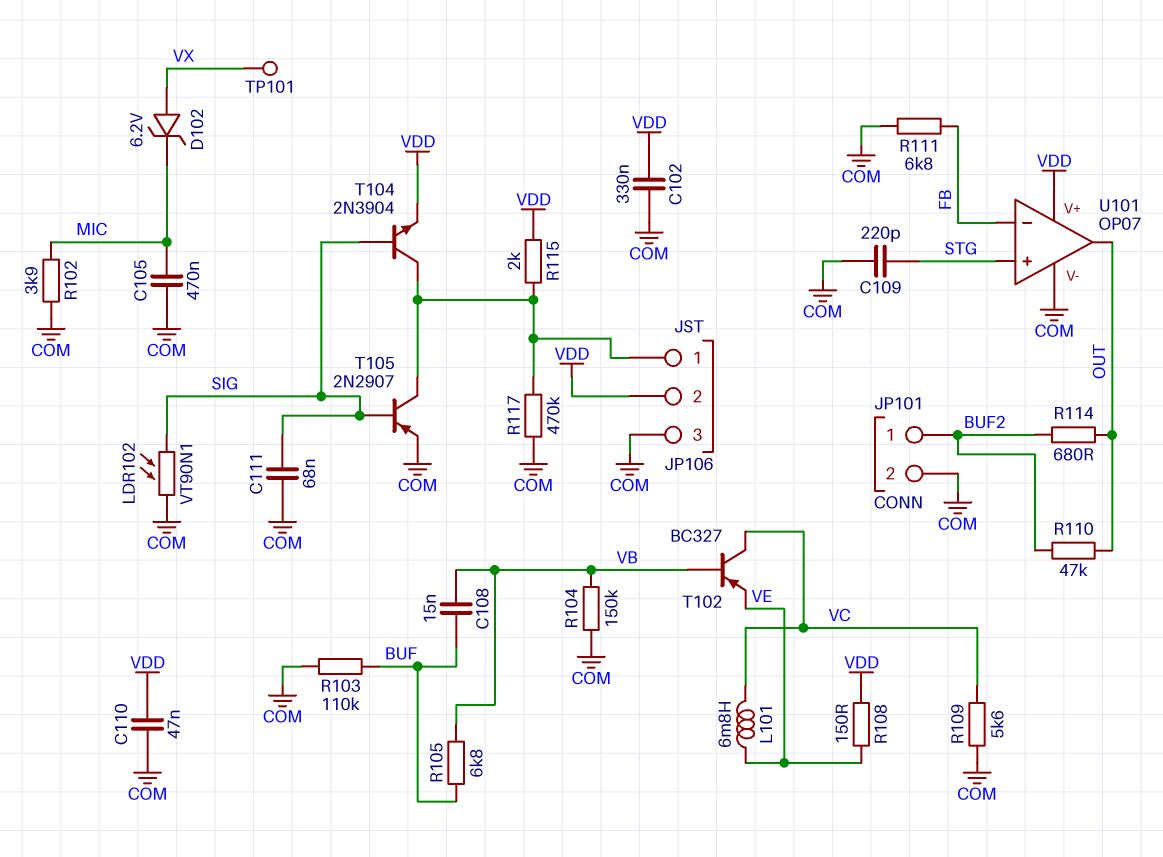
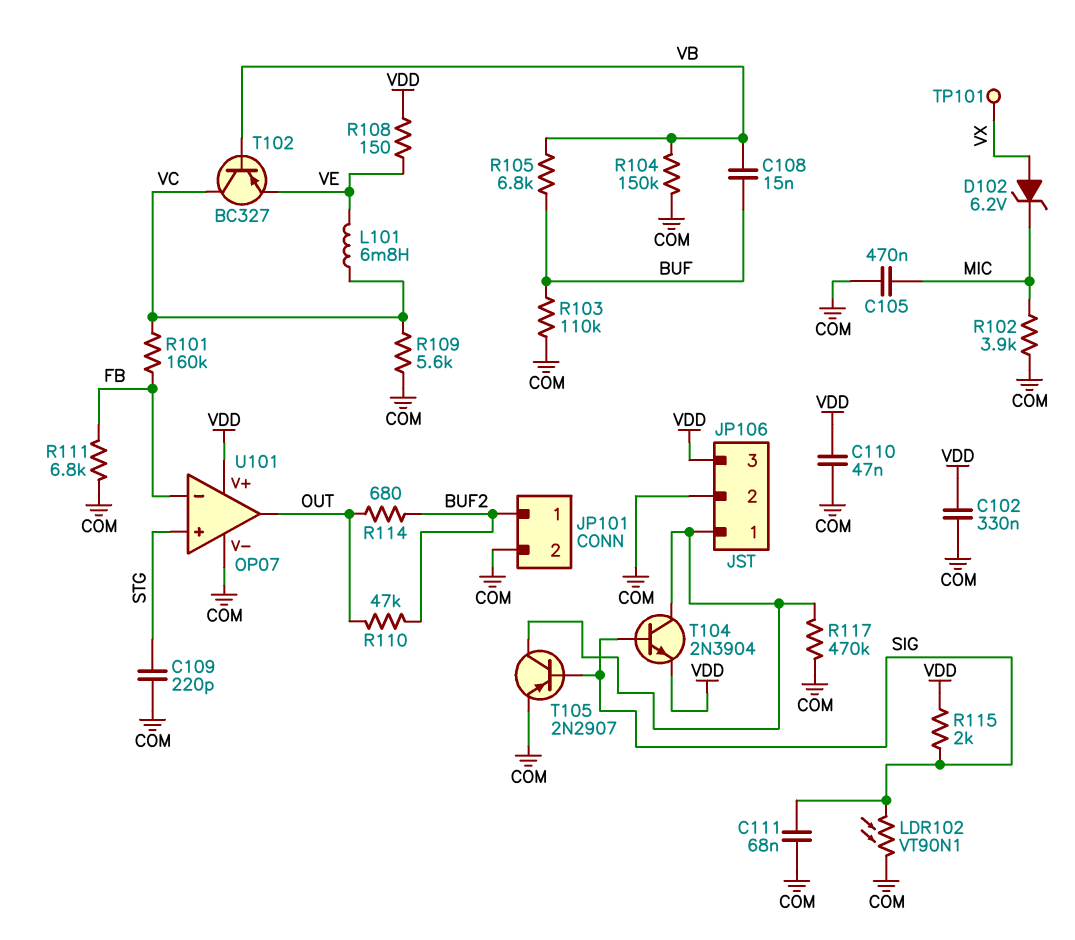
JP106 pin 2: VDD -> COM
JP106 pin 3: COM -> VDD
R101: none -> 160k (FB, VC)
R115: 2k (JP106/1, VDD) -> 2k (SIG, VDD)

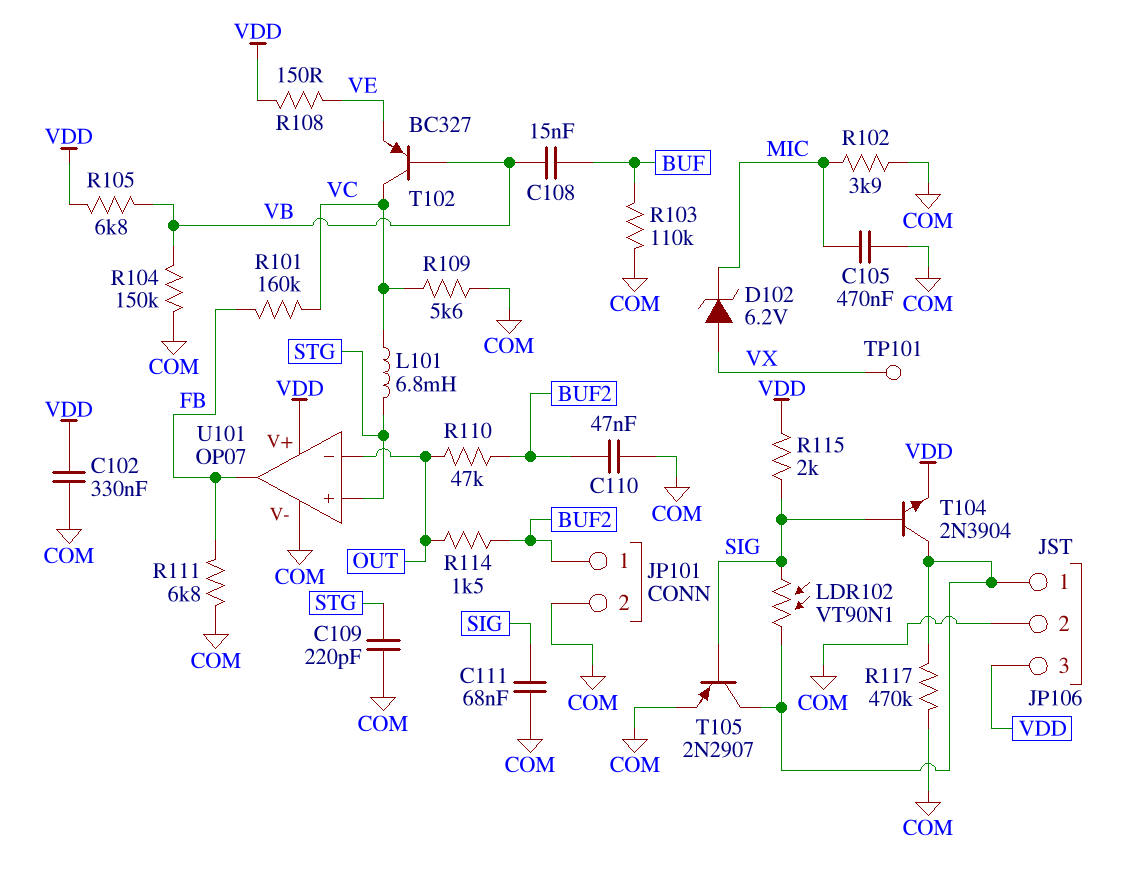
C110: 47nF (COM, VDD) -> 47nF (BUF2, COM)
L101: 6.8mH (VC, VE) -> 6.8mH (STG, VC)
LDR102: VT90N1 (COM, SIG) -> VT90N1 (JP106/1, SIG)
R105: 6.8k (BUF, VB) -> 6.8k (VB, VDD)
R114: 680 (BUF2, OUT) -> 1.5k (BUF2, OUT)
U101 pin in-: FB -> OUT
U101 pin out: OUT -> FB

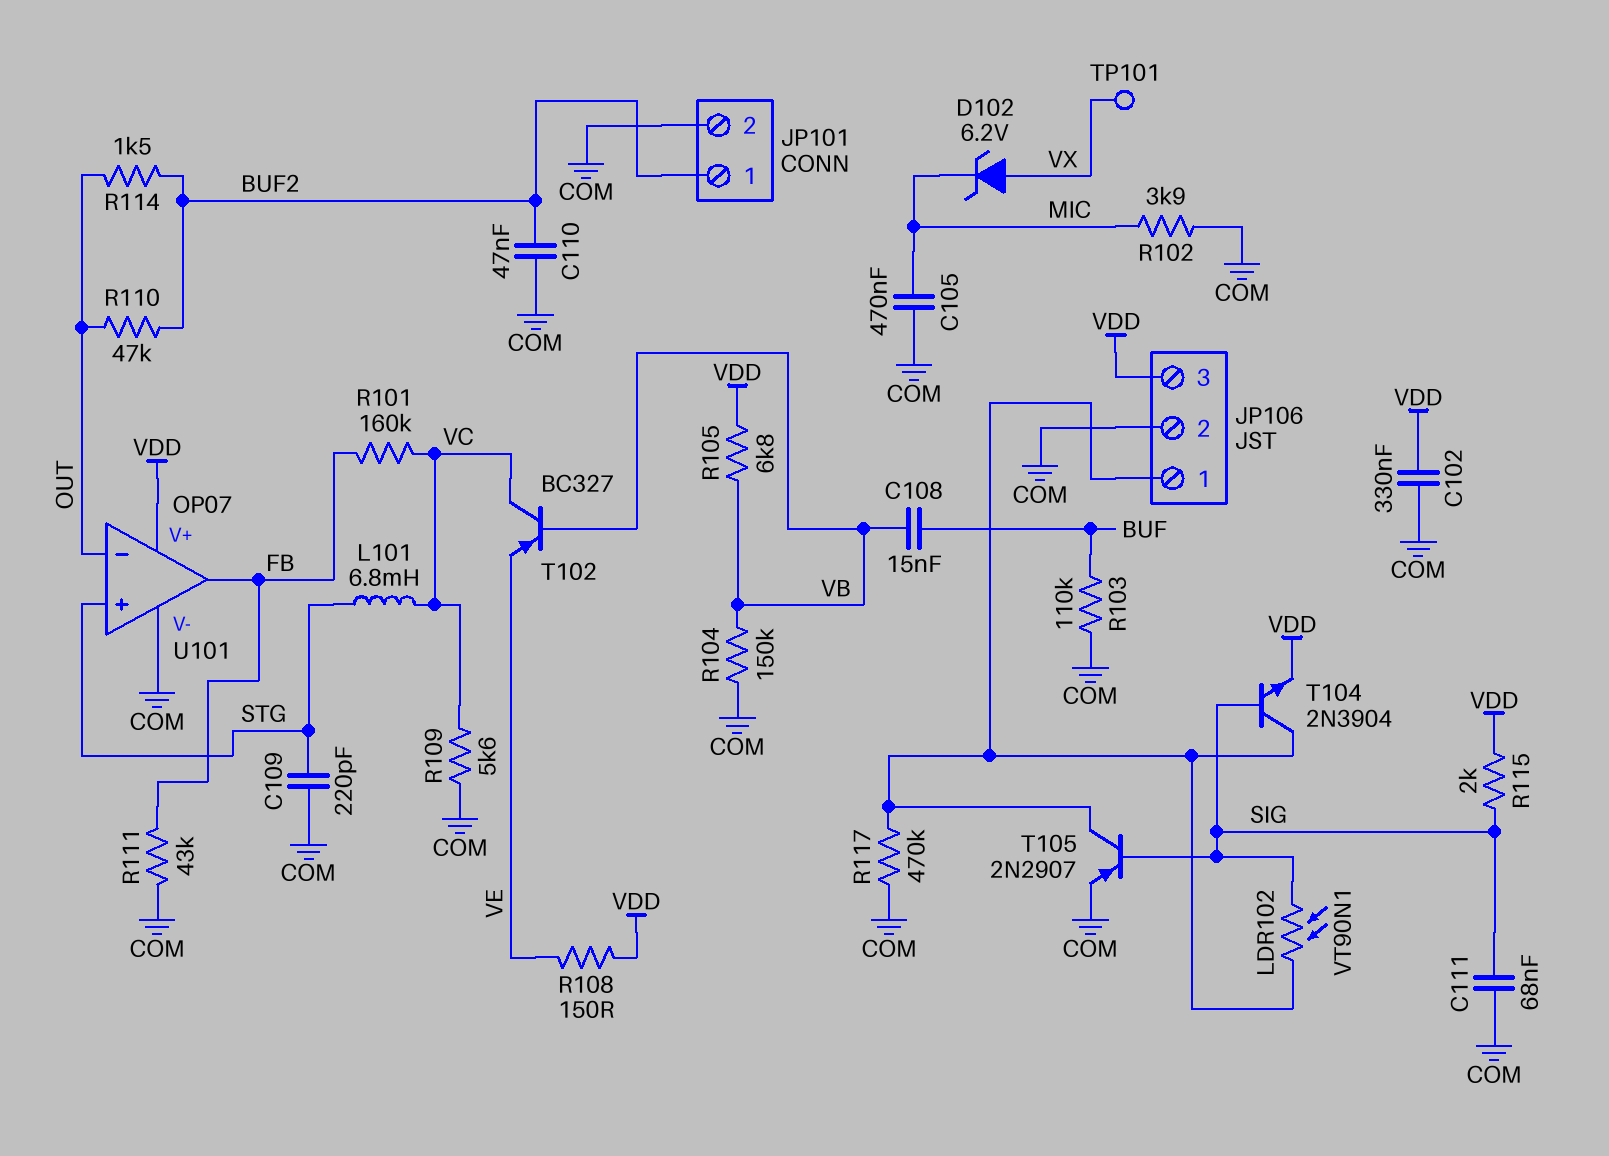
R111: 6.8k (COM, FB) -> 43k (COM, FB)

